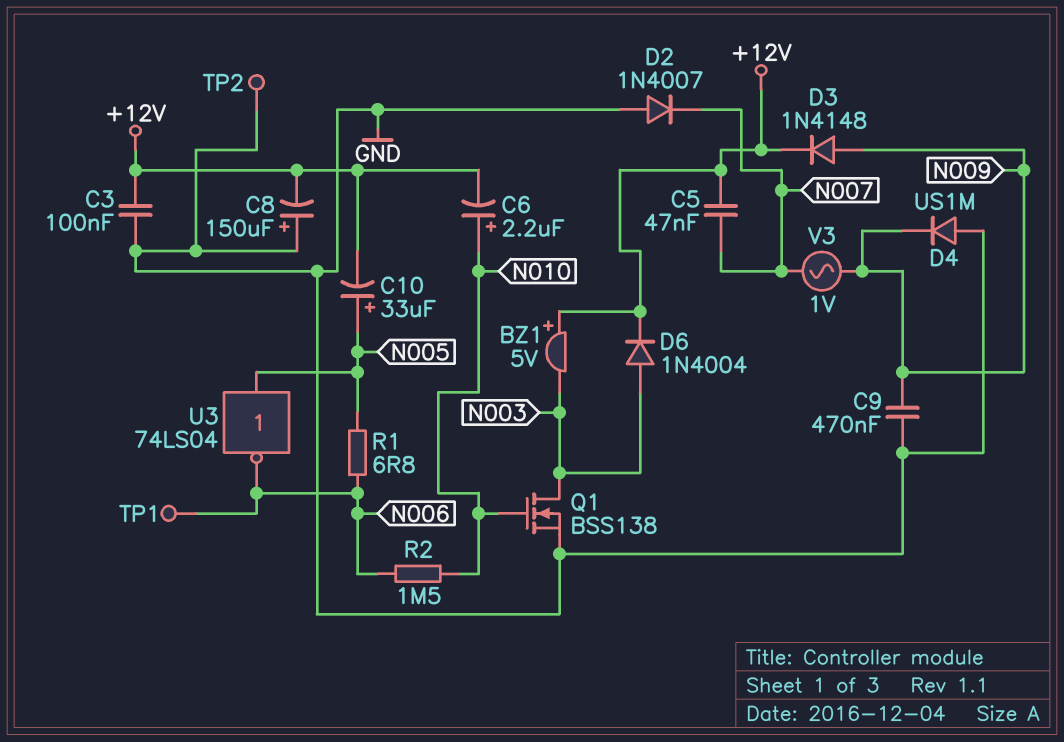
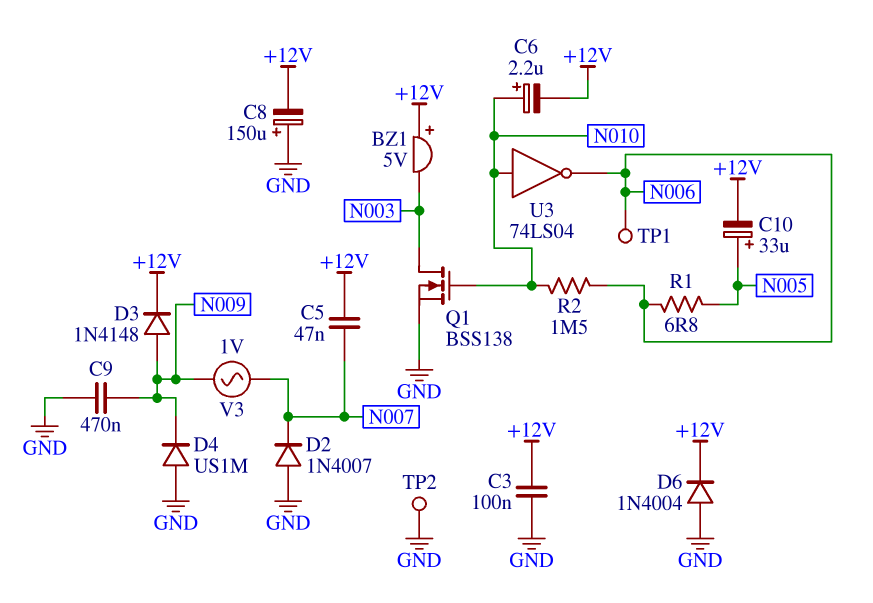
D6: diode 1N4004 (A N003, K +12V) -> diode 1N4004 (A GND, K +12V)
U3: NOT 74LS04 (in N005, out N006) -> NOT 74LS04 (in N010, out N006)

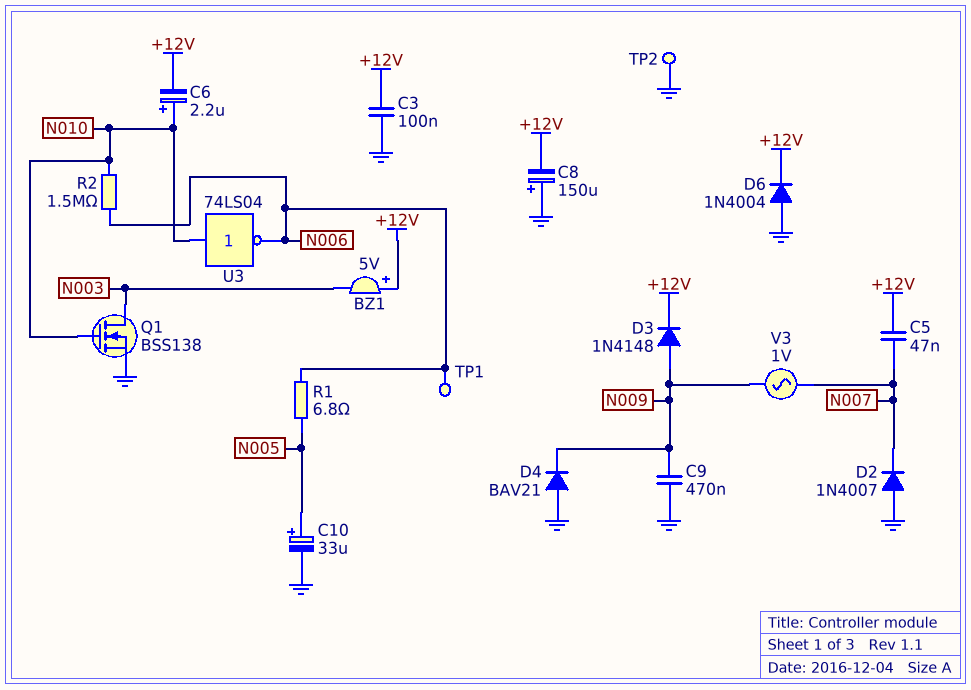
C10: 33uF (plus N005, minus +12V) -> 33uF (plus N005, minus GND)
D4: diode US1M (A GND, K N009) -> diode BAV21 (A GND, K N009)

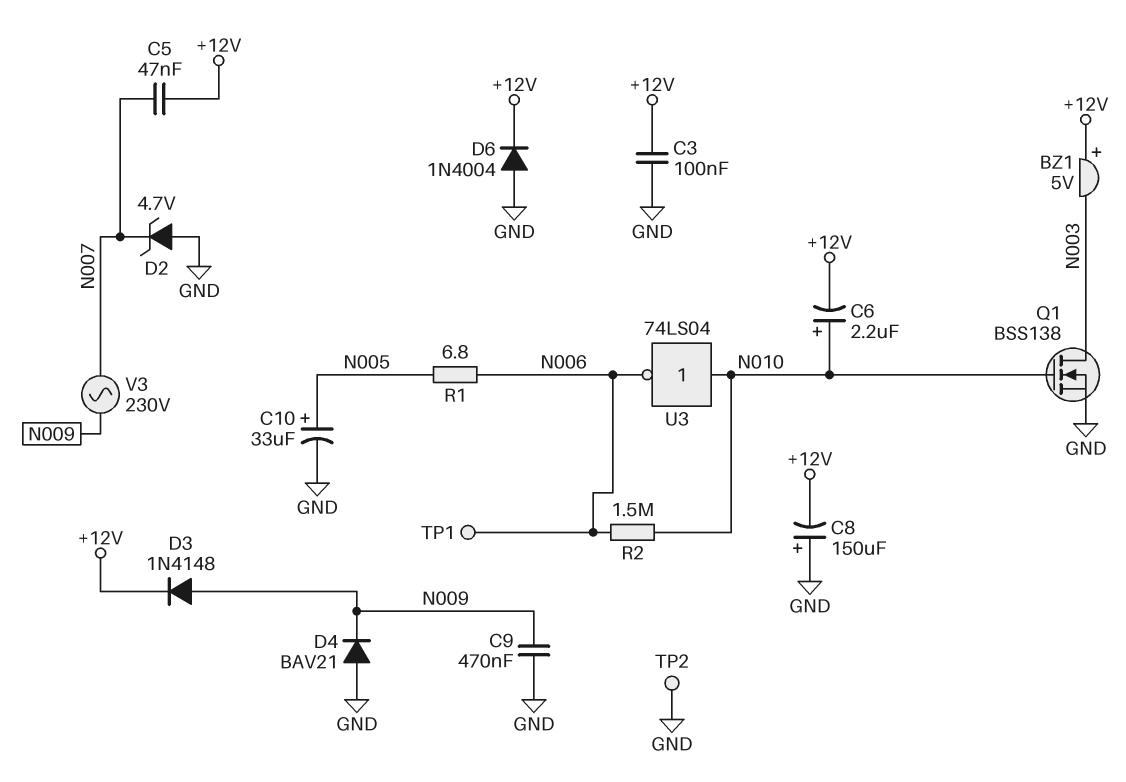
D2: diode 1N4007 (A GND, K N007) -> zener 4.7V (A GND, K N007)
V3: AC 1V (N007, N009) -> AC 230V (N007, N009)

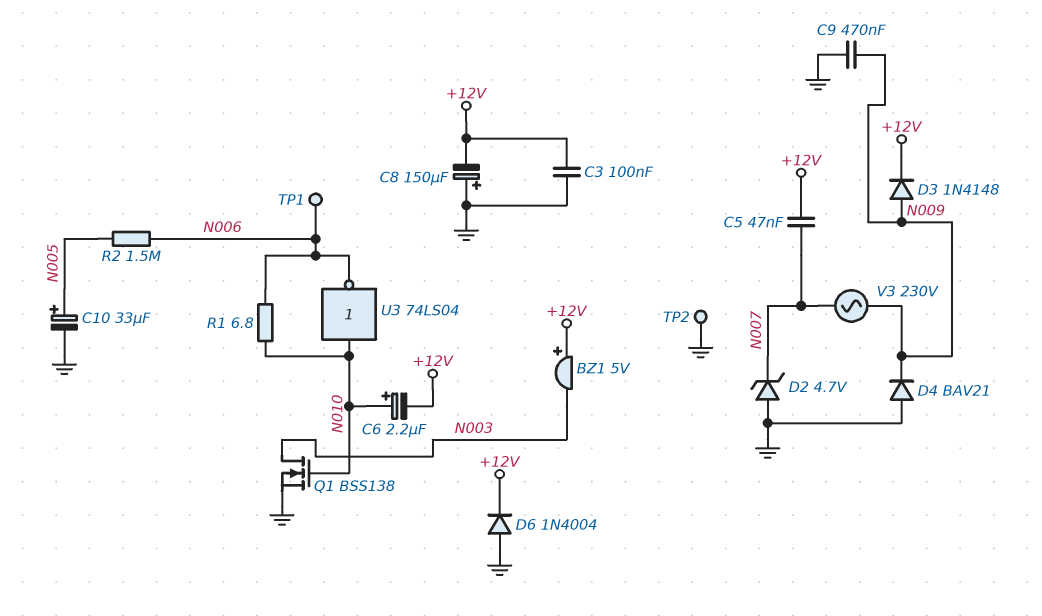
R1: 6.8 (N005, N006) -> 6.8 (N006, N010)
R2: 1.5M (N006, N010) -> 1.5M (N005, N006)

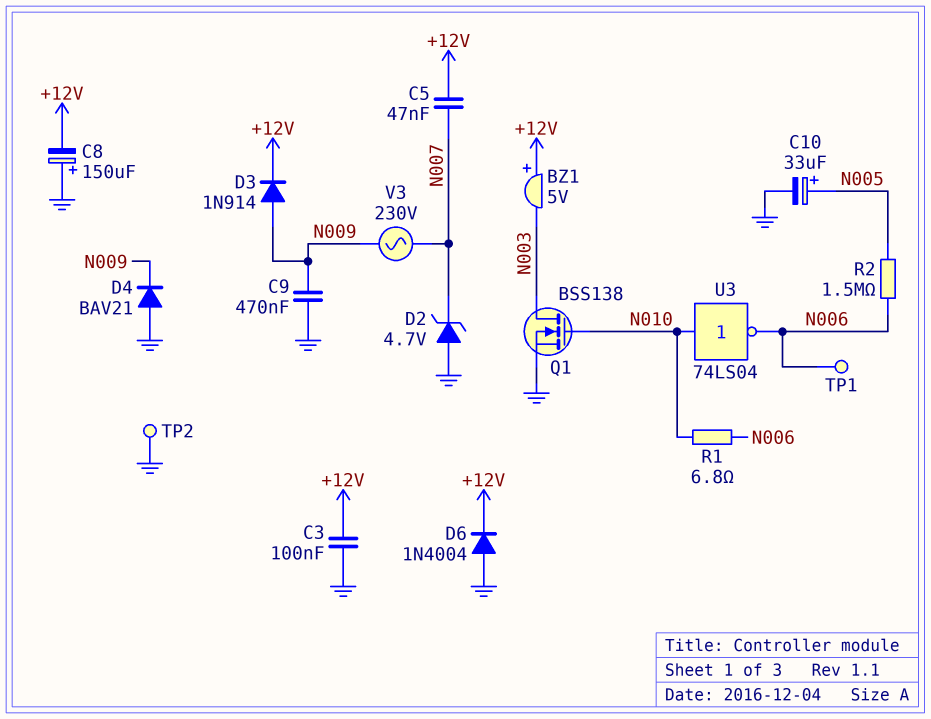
C6: 2.2uF (plus N010, minus +12V) -> none
D3: diode 1N4148 (A N009, K +12V) -> diode 1N914 (A N009, K +12V)

